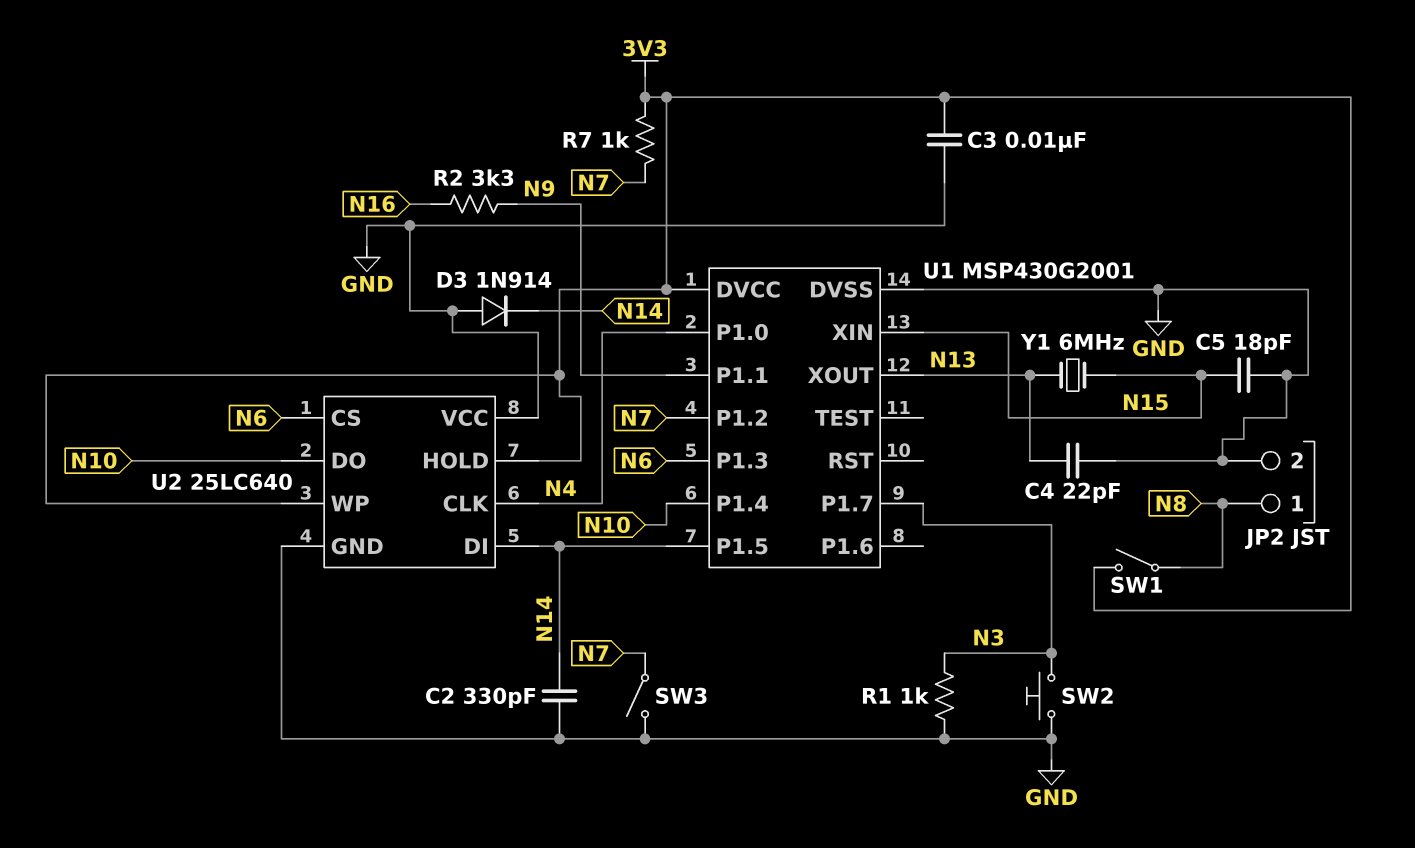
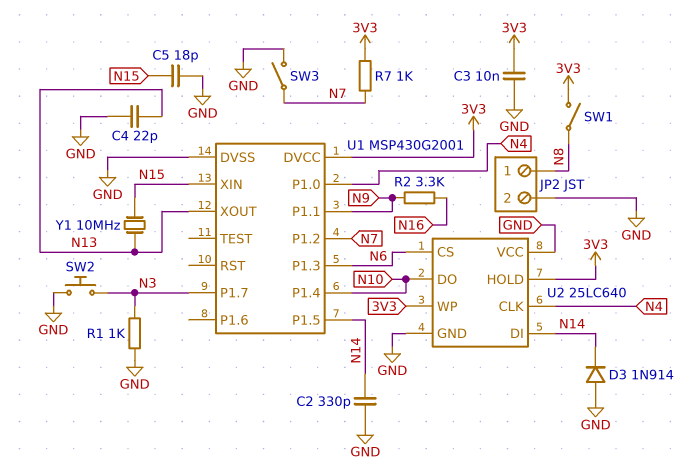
Y1: 6MHz (N13, N15) -> 10MHz (N13, N15)

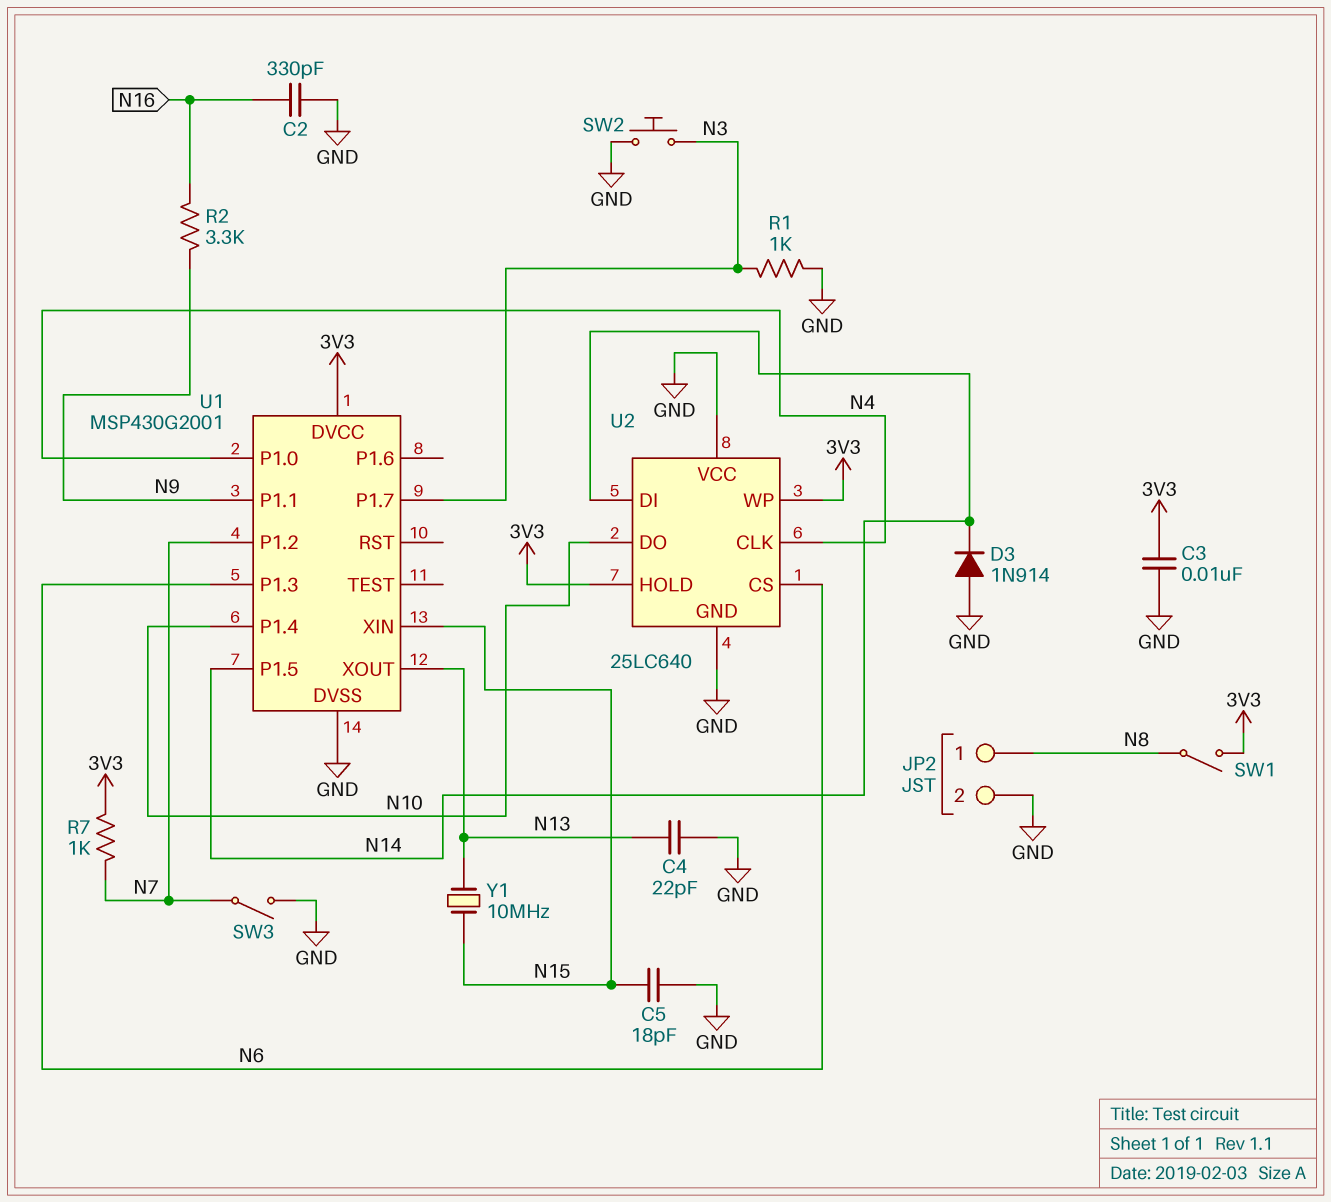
C2: 330pF (GND, N14) -> 330pF (GND, N16)

